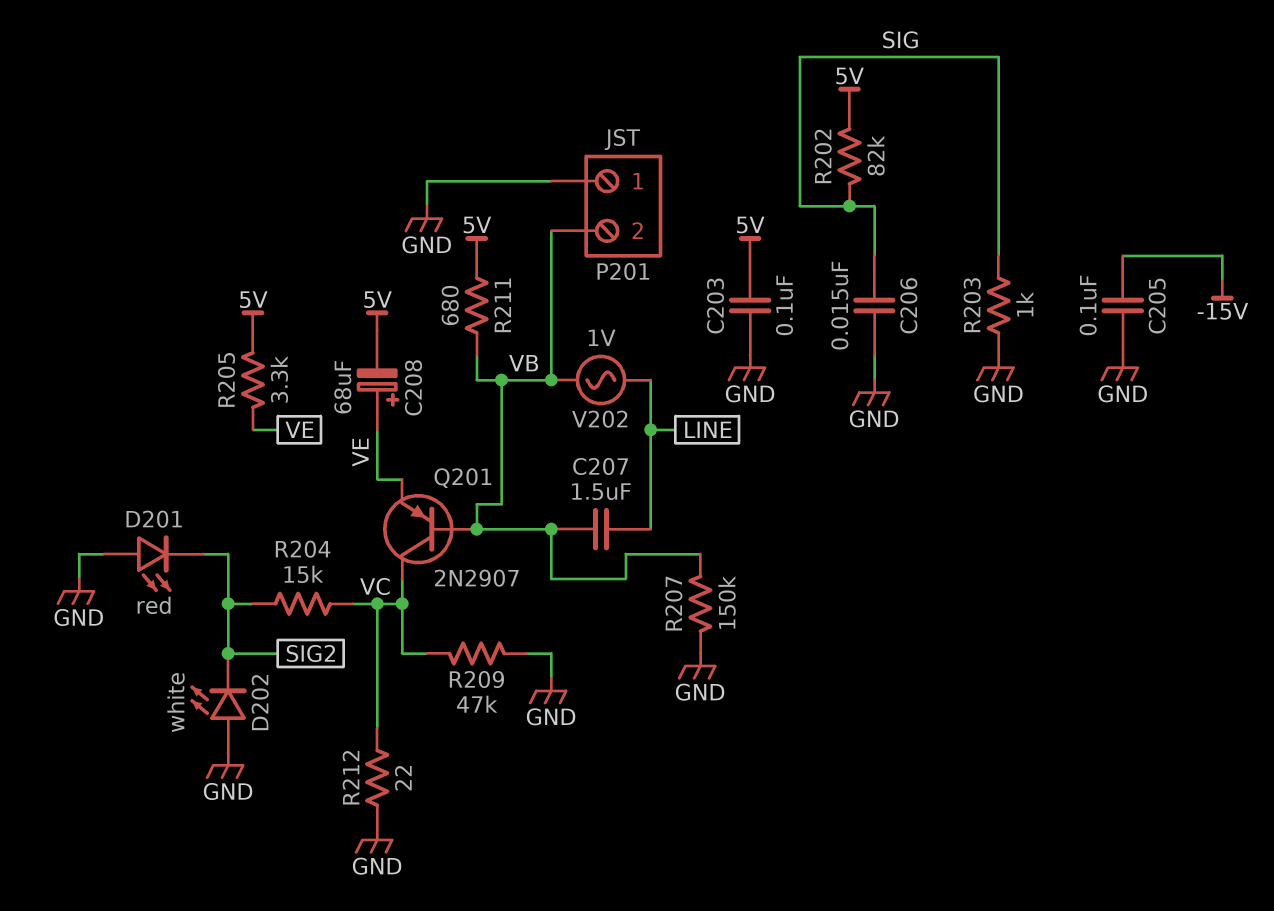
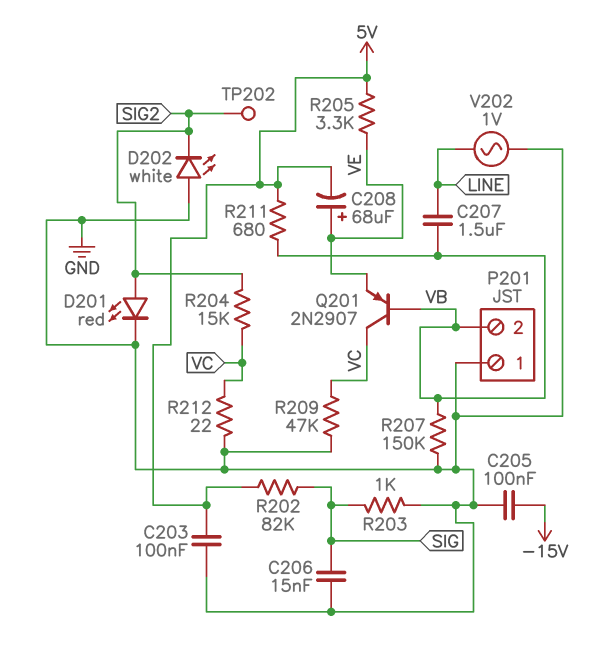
D201: LED red (A GND, K SIG2) -> LED red (A SIG2, K GND)
TP202: none -> test point (SIG2)
V202: AC 1V (LINE, VB) -> AC 1V (GND, LINE)

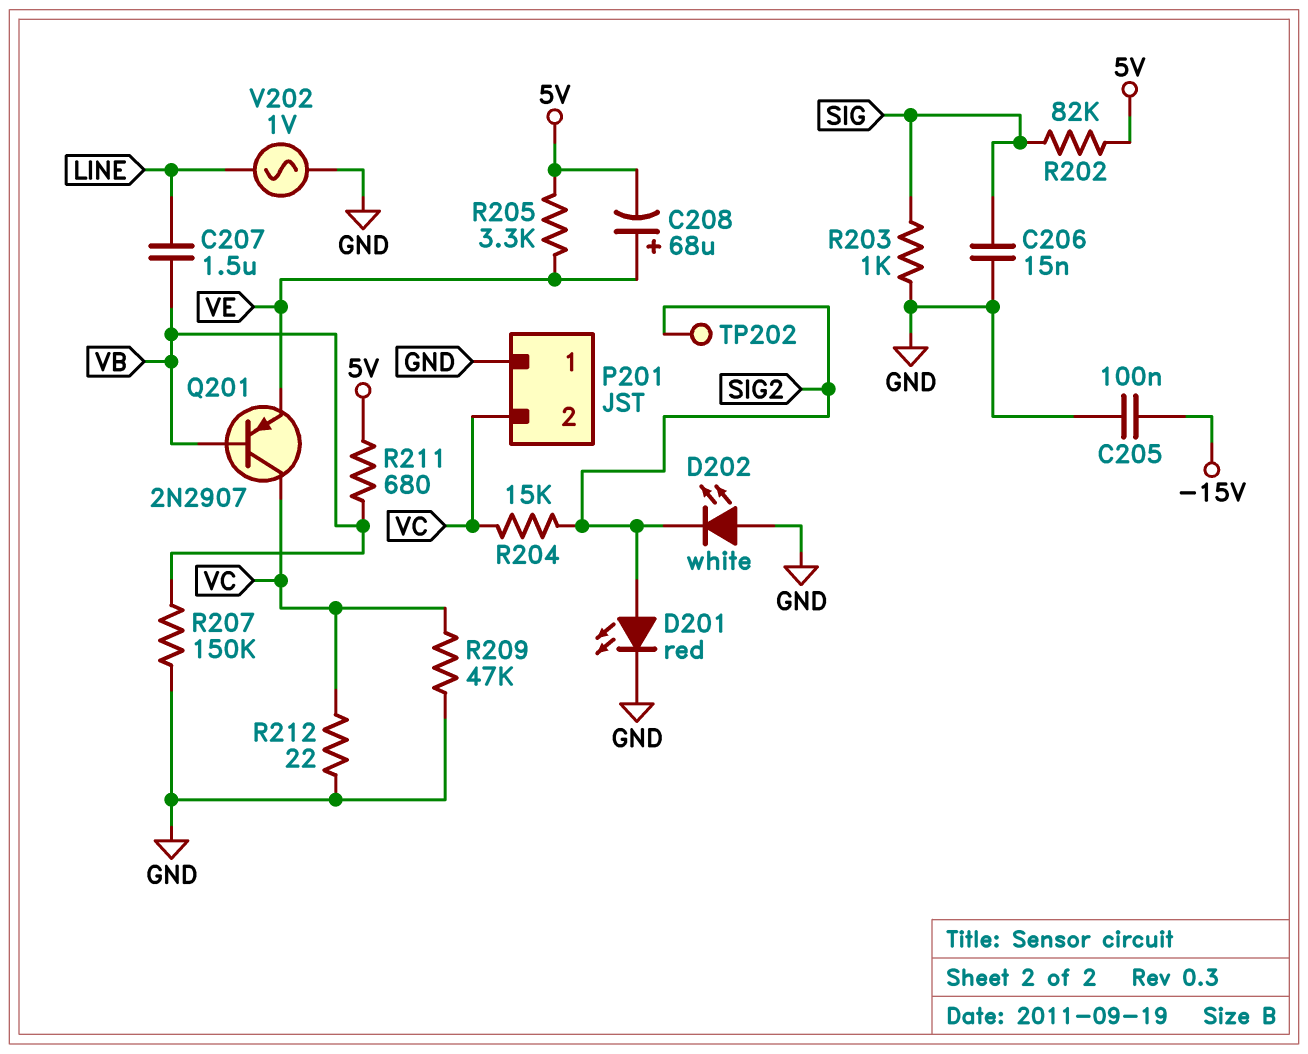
C203: 100nF (5V, GND) -> none
P201 pin 2: VB -> VC

